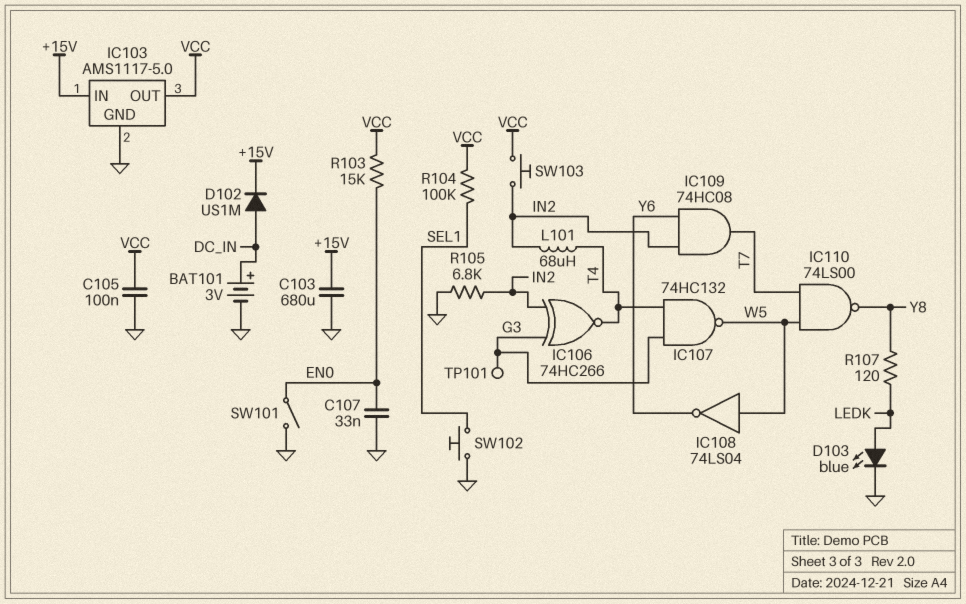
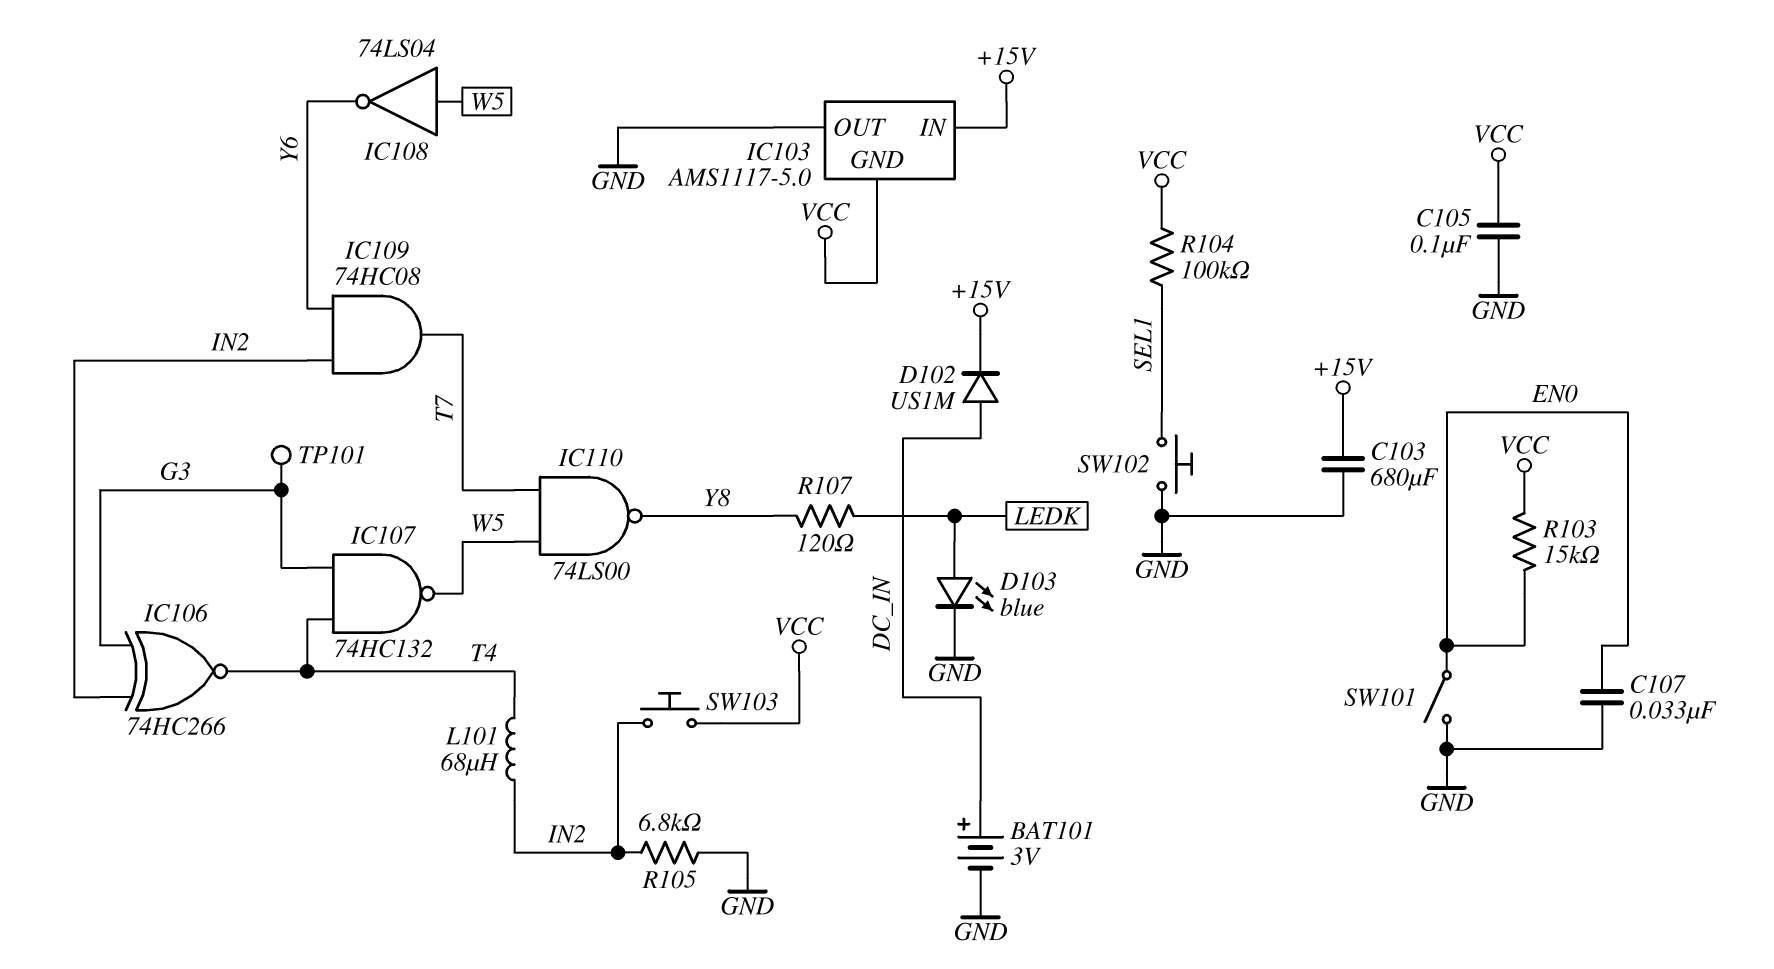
IC103 pin GND: GND -> VCC
IC103 pin OUT: VCC -> GND

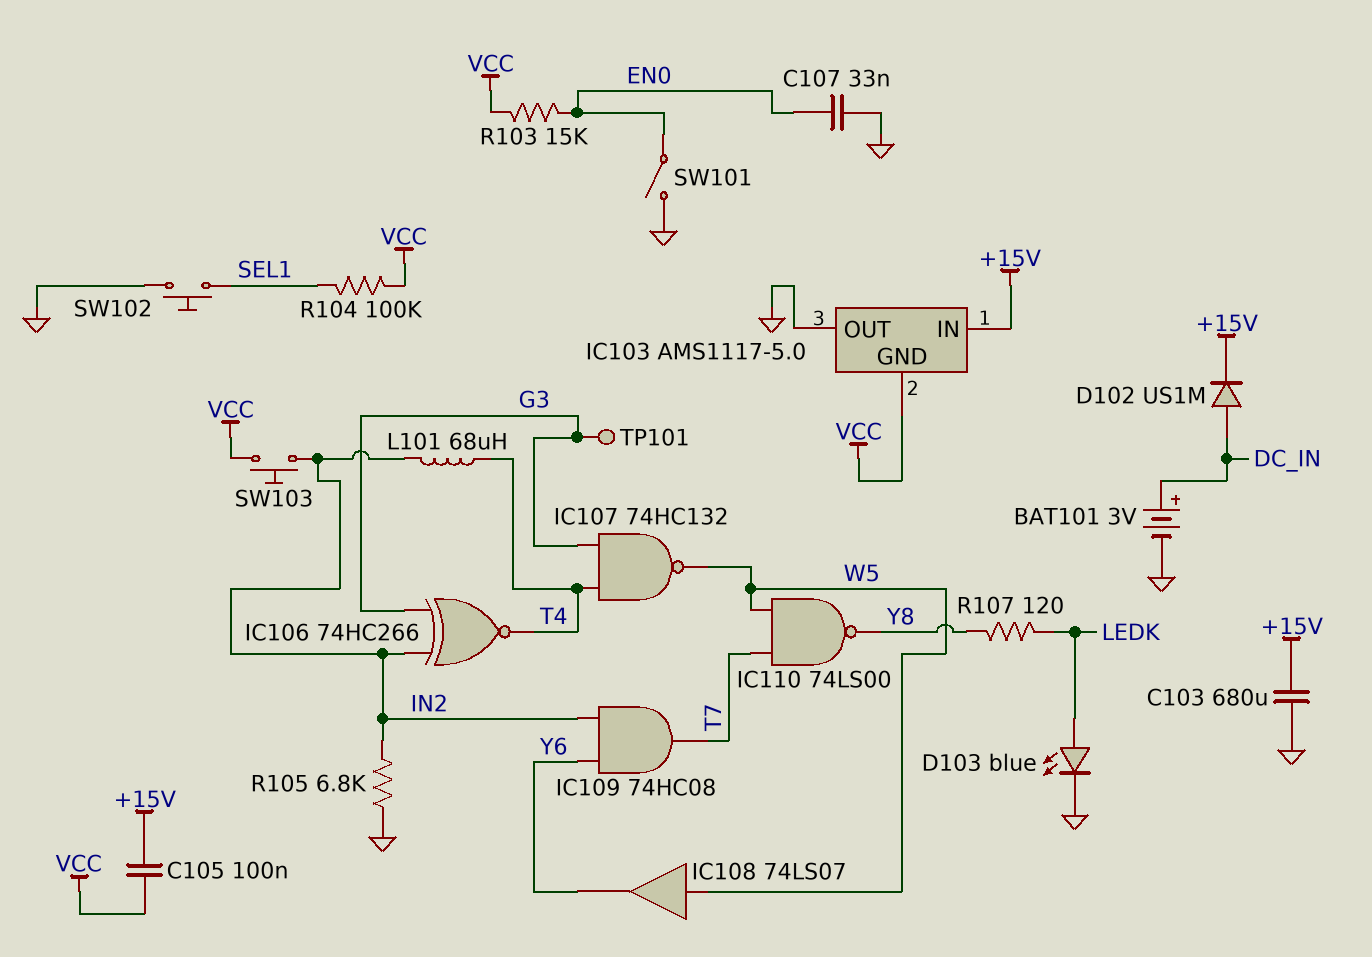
C105: 100nF (GND, VCC) -> 100nF (+15V, VCC)
IC108: NOT 74LS04 (in W5, out Y6) -> buffer 74LS07 (in W5, out Y6)

